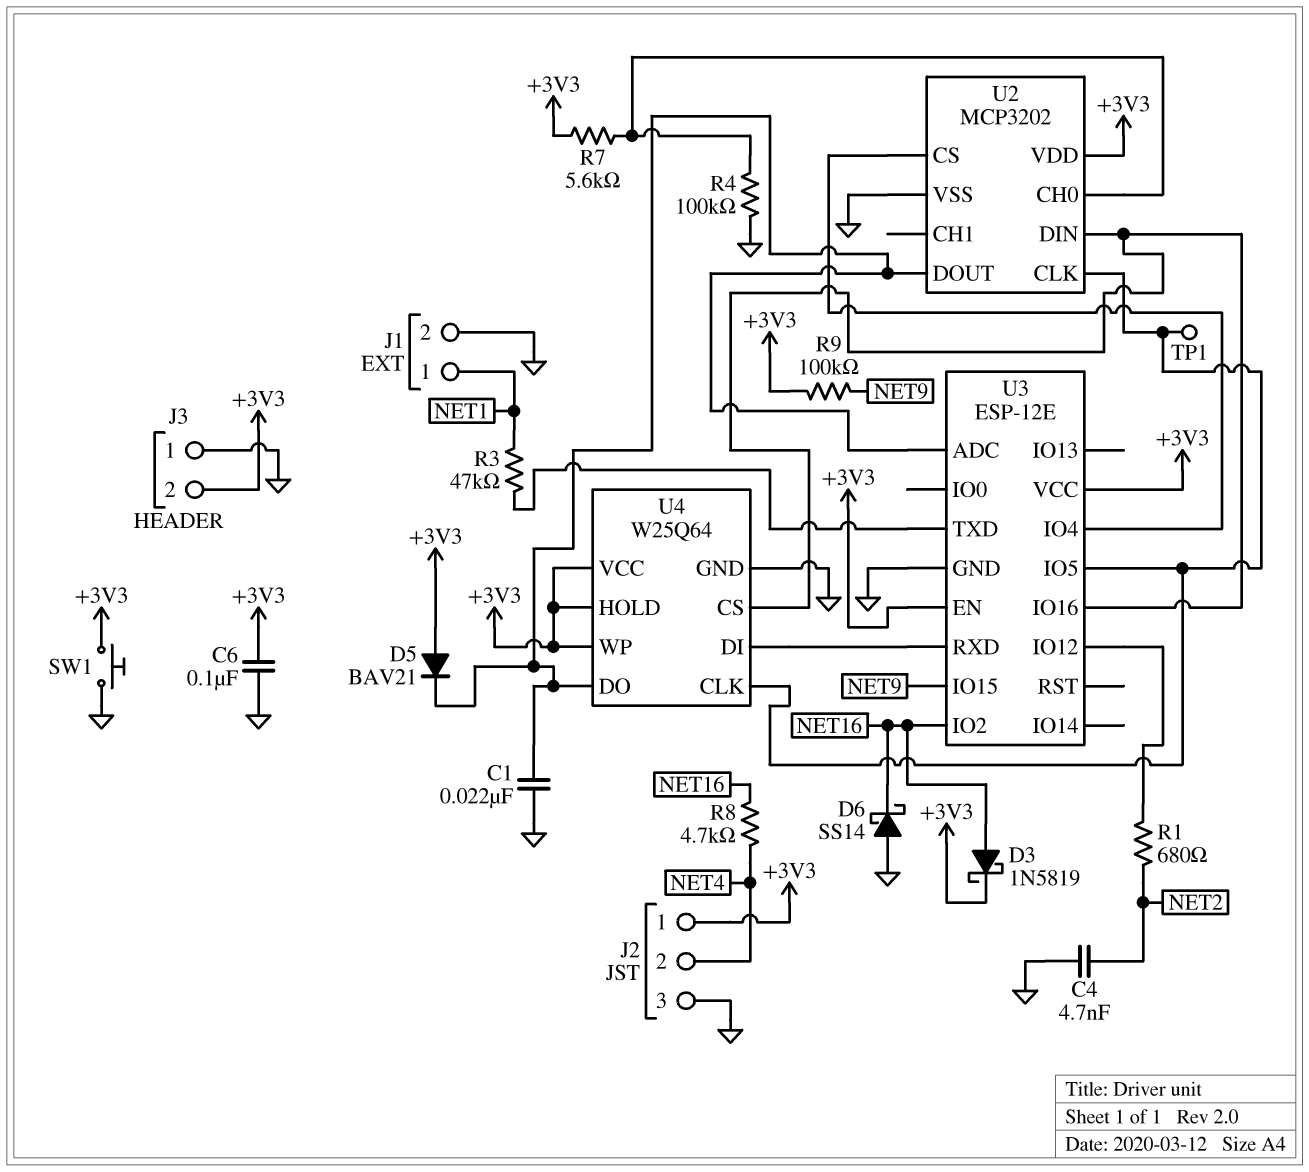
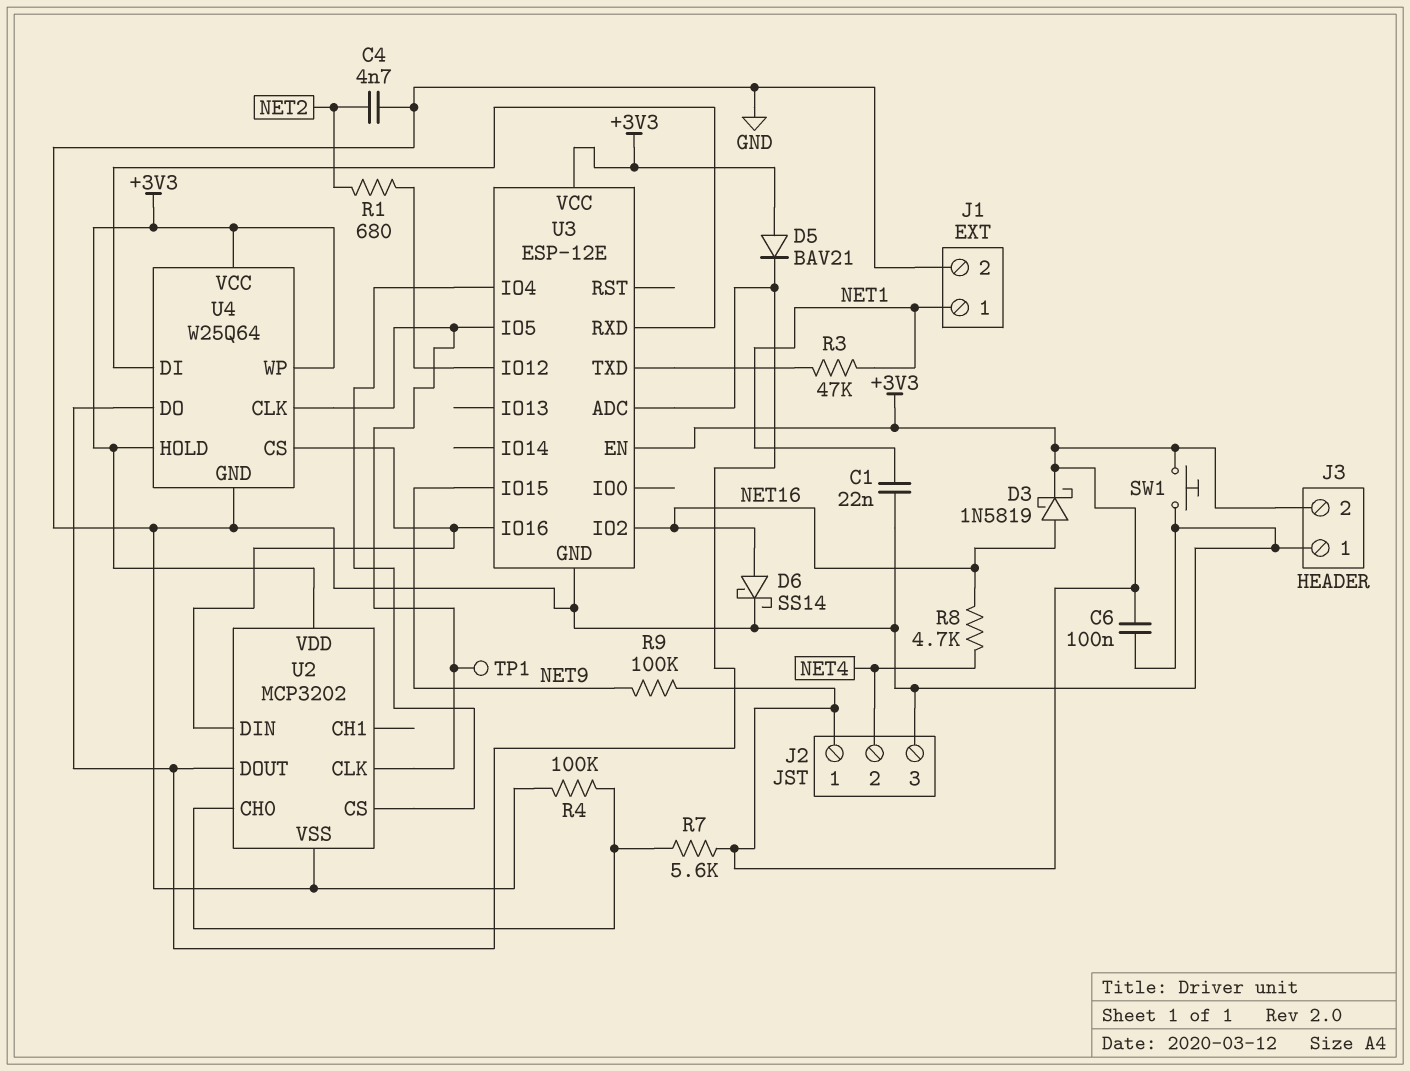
C1: 22nF (GND, U2/DOUT) -> 22nF (GND, NET1)
D6: schottky SS14 (A GND, K NET16) -> schottky SS14 (A NET16, K GND)

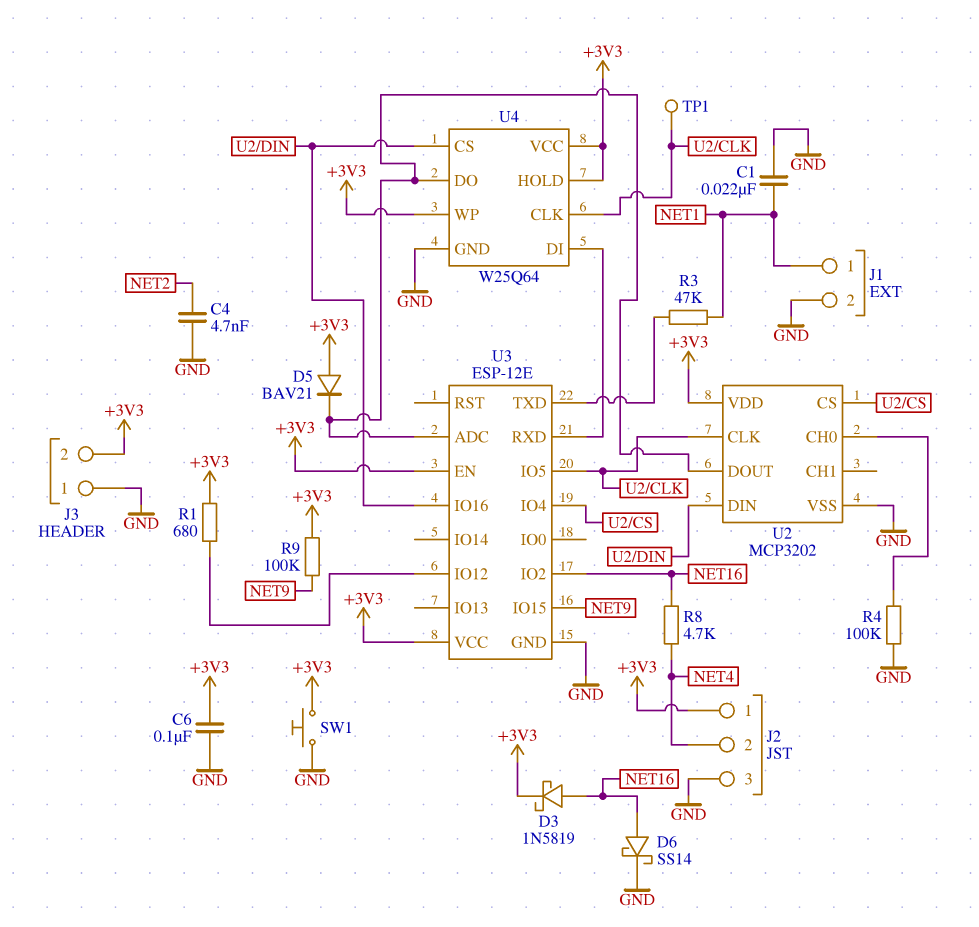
R1: 680 (NET2, U3/IO12) -> 680 (+3V3, U3/IO12)
R7: 5.6k (+3V3, U2/CH0) -> none

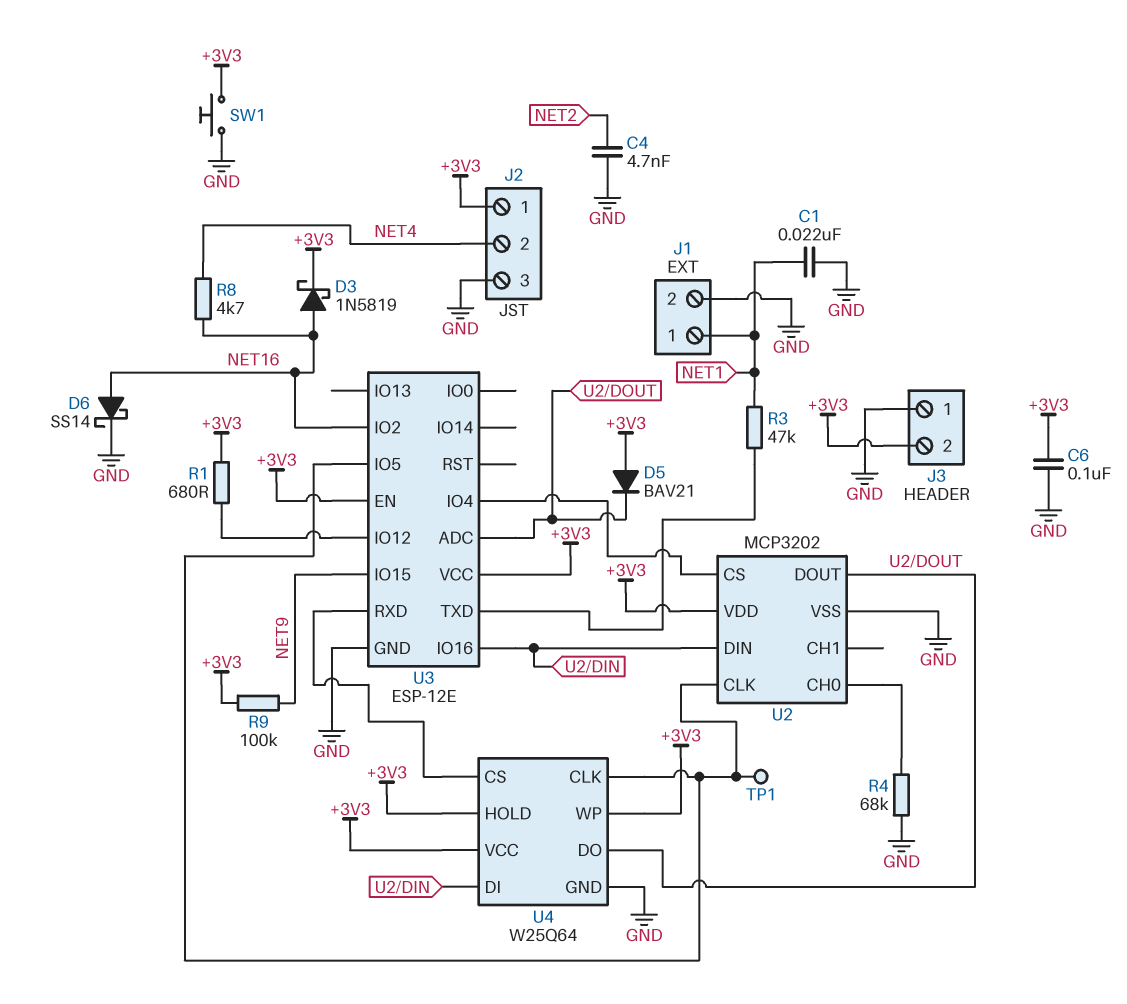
R4: 100k (GND, U2/CH0) -> 68k (GND, U2/CH0)
U4 pin CS: U2/DIN -> U3/RXD
U4 pin DI: U3/RXD -> U2/DIN

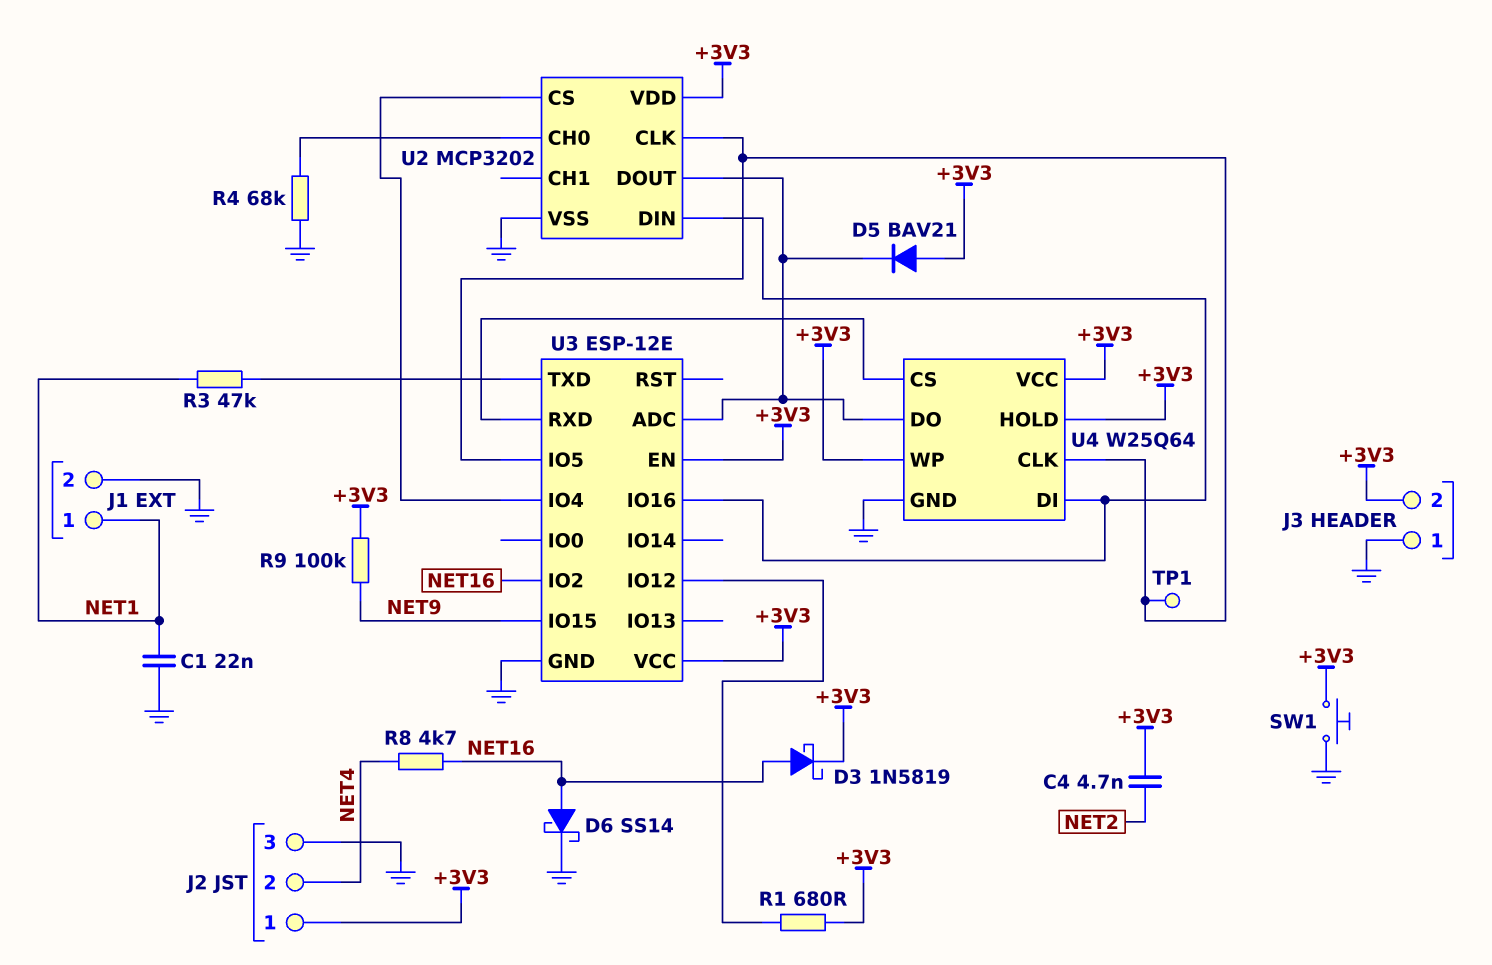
C4: 4.7nF (GND, NET2) -> 4.7nF (+3V3, NET2)
C6: 100nF (+3V3, GND) -> none

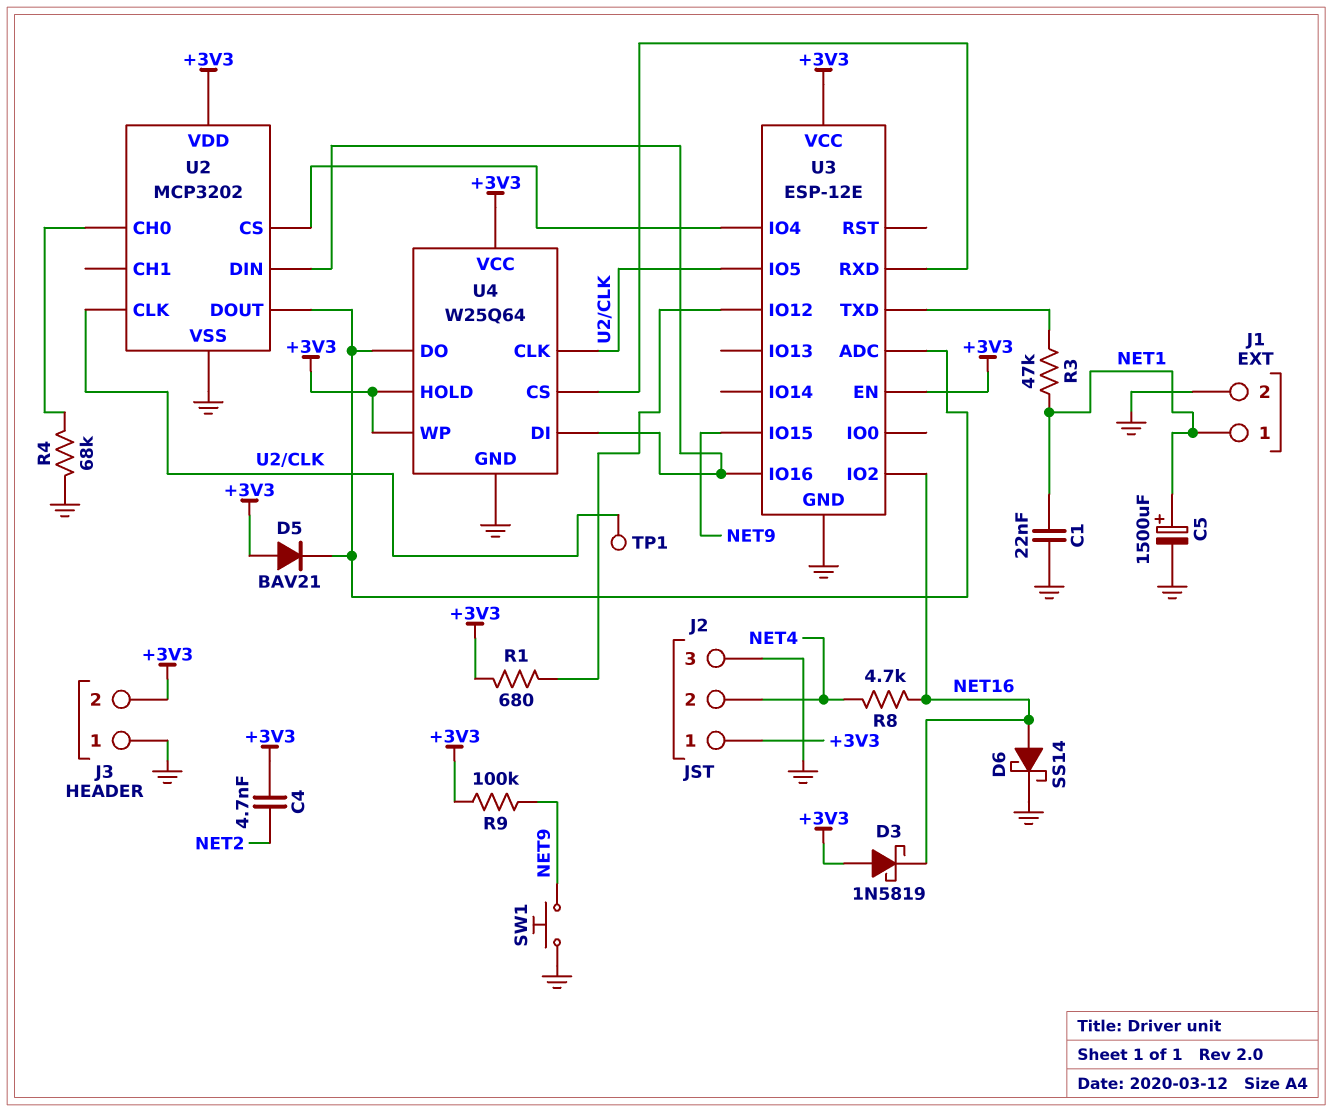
C5: none -> 1500uF (plus NET1, minus GND)
D3: schottky 1N5819 (A NET16, K +3V3) -> schottky 1N5819 (A +3V3, K NET16)
SW1: button (+3V3, GND) -> button (GND, NET9)

